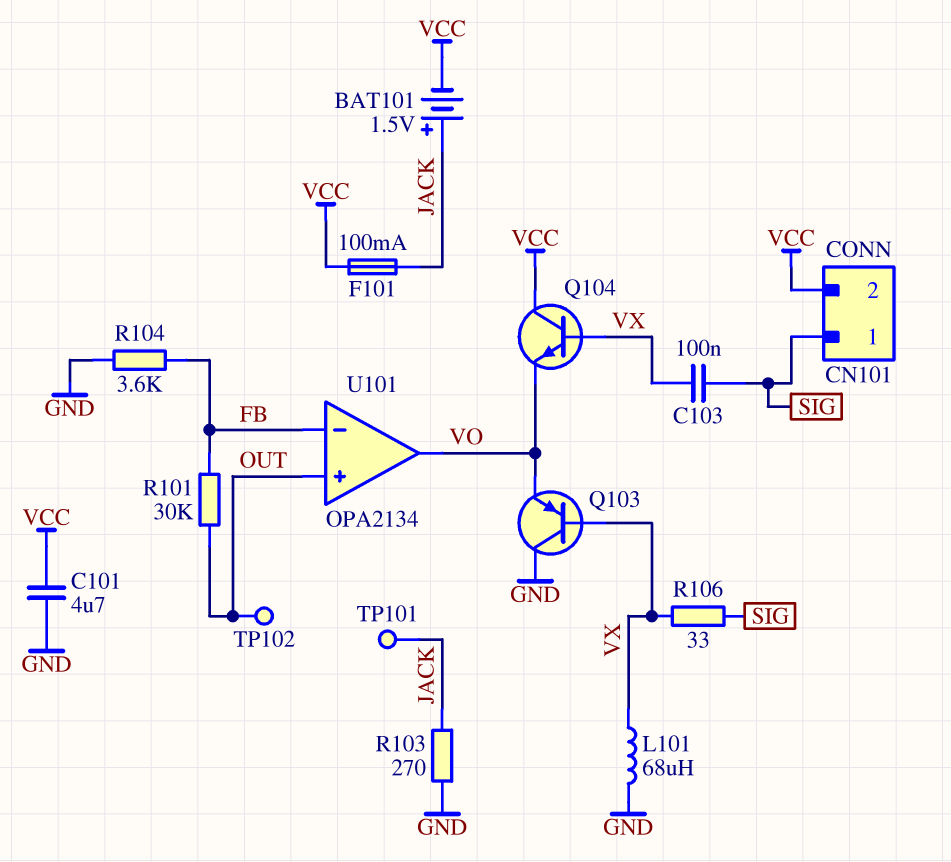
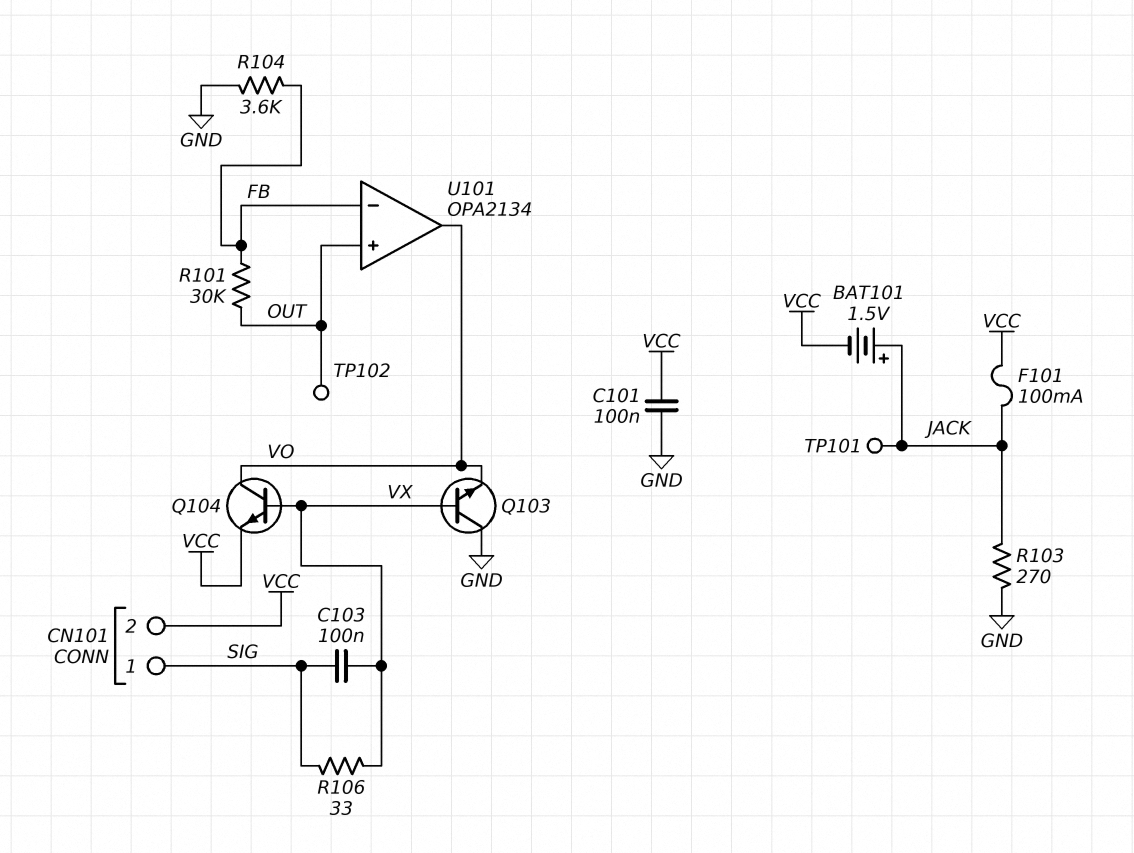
C101: 4.7uF (GND, VCC) -> 100nF (GND, VCC)
L101: 68uH (GND, VX) -> none
Q103: PNP (B VX, C GND, E VO) -> NPN (B VX, C GND, E VO)
Q104: NPN (B VX, C VCC, E VO) -> NPN (B VX, C VO, E VCC)

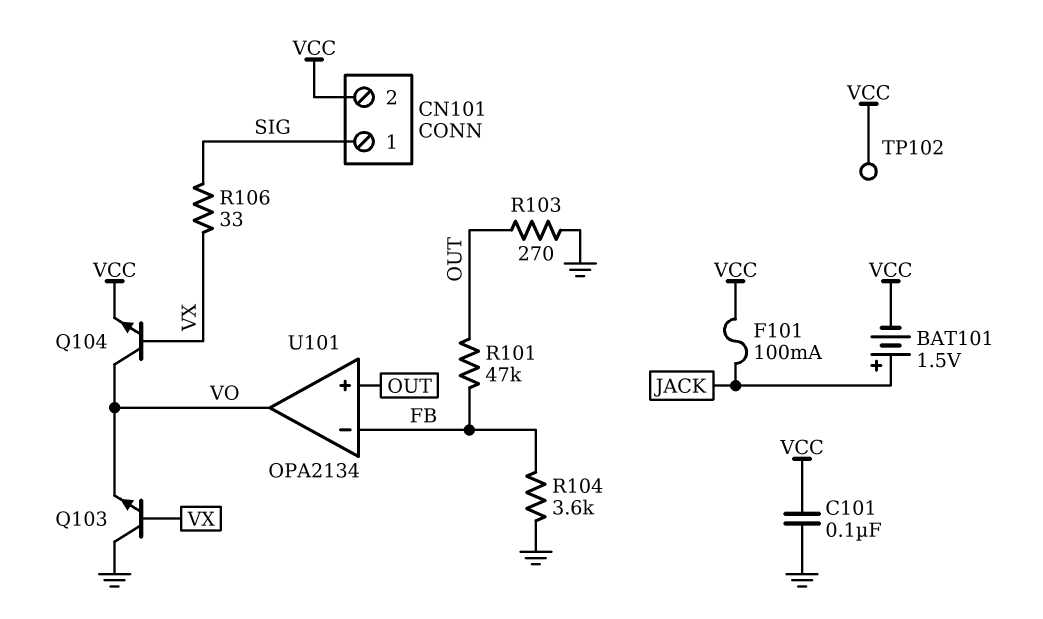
C103: 100nF (SIG, VX) -> none
R101: 30k (FB, OUT) -> 47k (FB, OUT)
R103: 270 (GND, JACK) -> 270 (GND, OUT)
TP101: test point (JACK) -> none
TP102: test point (OUT) -> test point (VCC)

